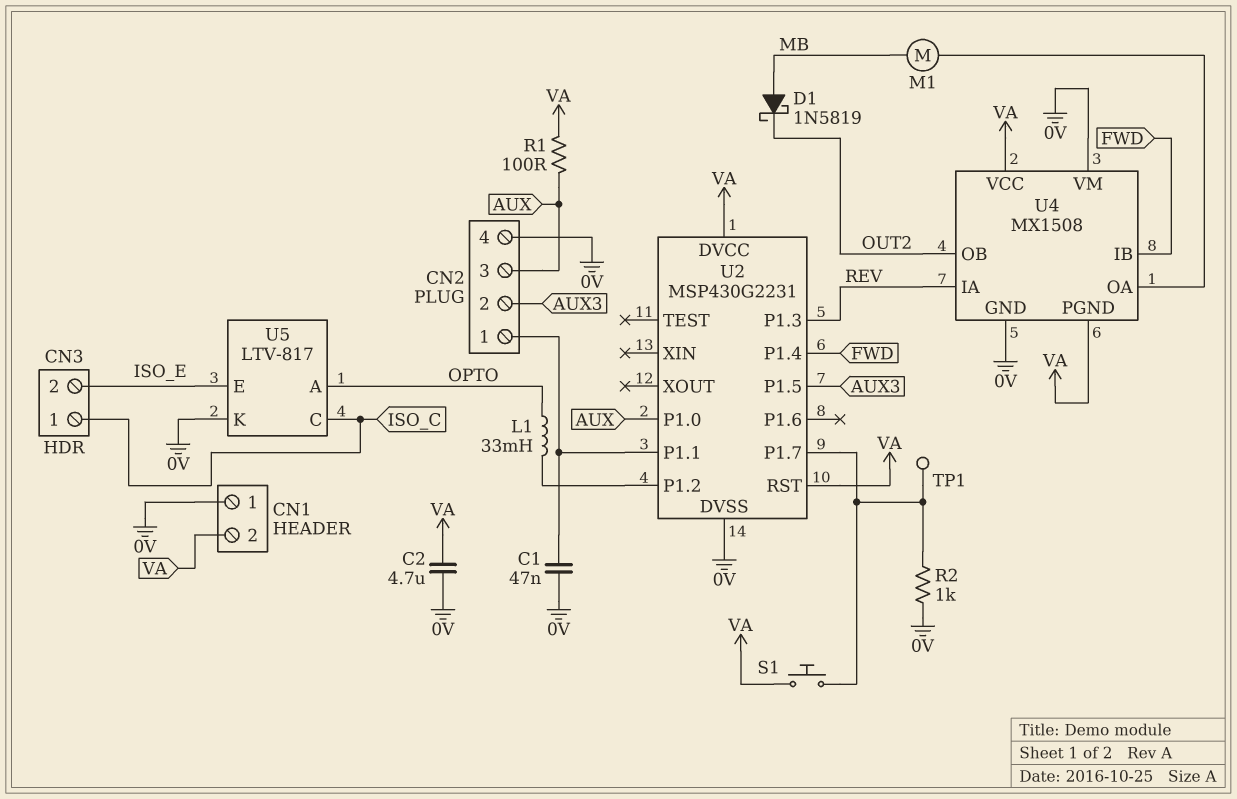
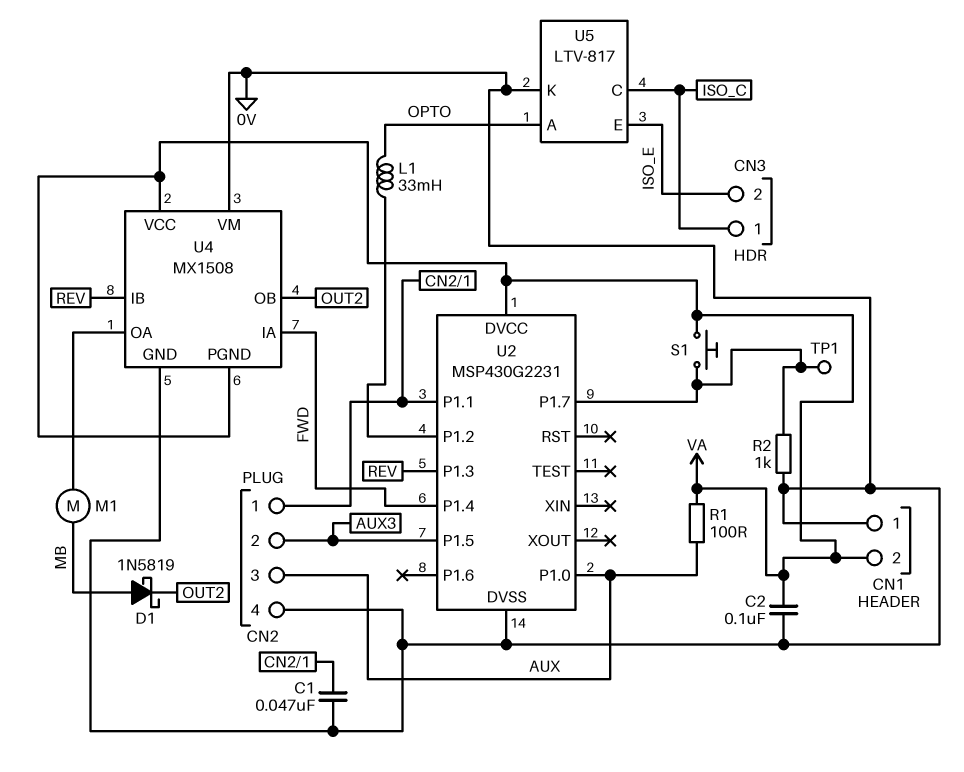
C2: 4.7uF (0V, VA) -> 100nF (0V, VA)
U2 pin RST: VA -> none
U4 pin IA: REV -> FWD
U4 pin IB: FWD -> REV

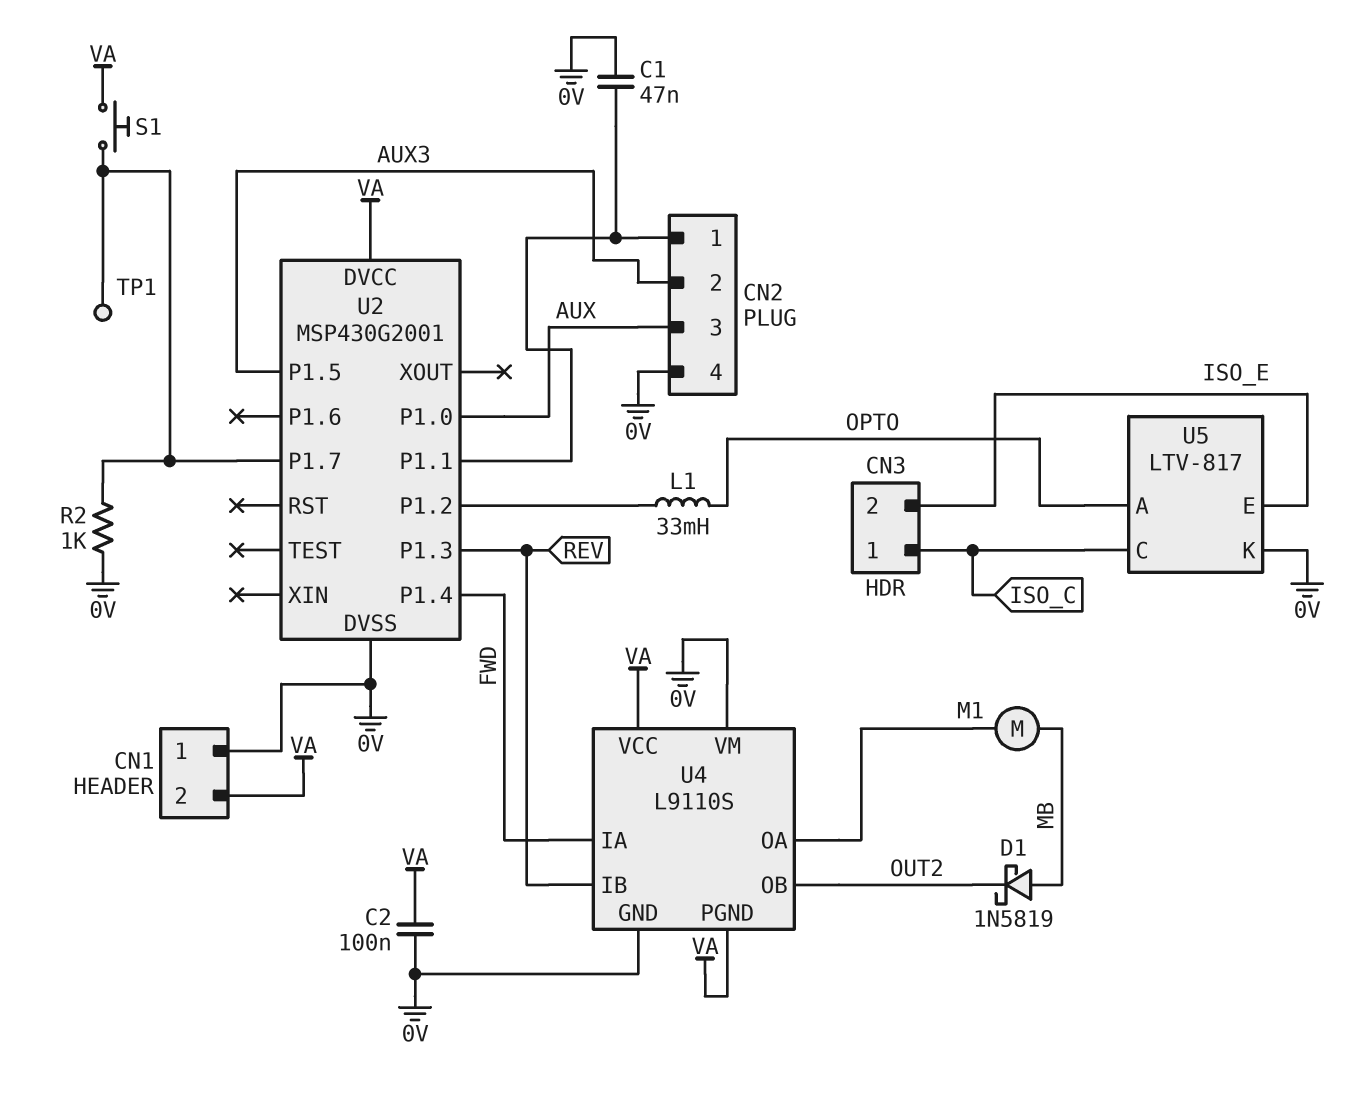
R1: 100 (AUX, VA) -> none
U2: MSP430G2231 -> MSP430G2001
U4: MX1508 -> L9110S

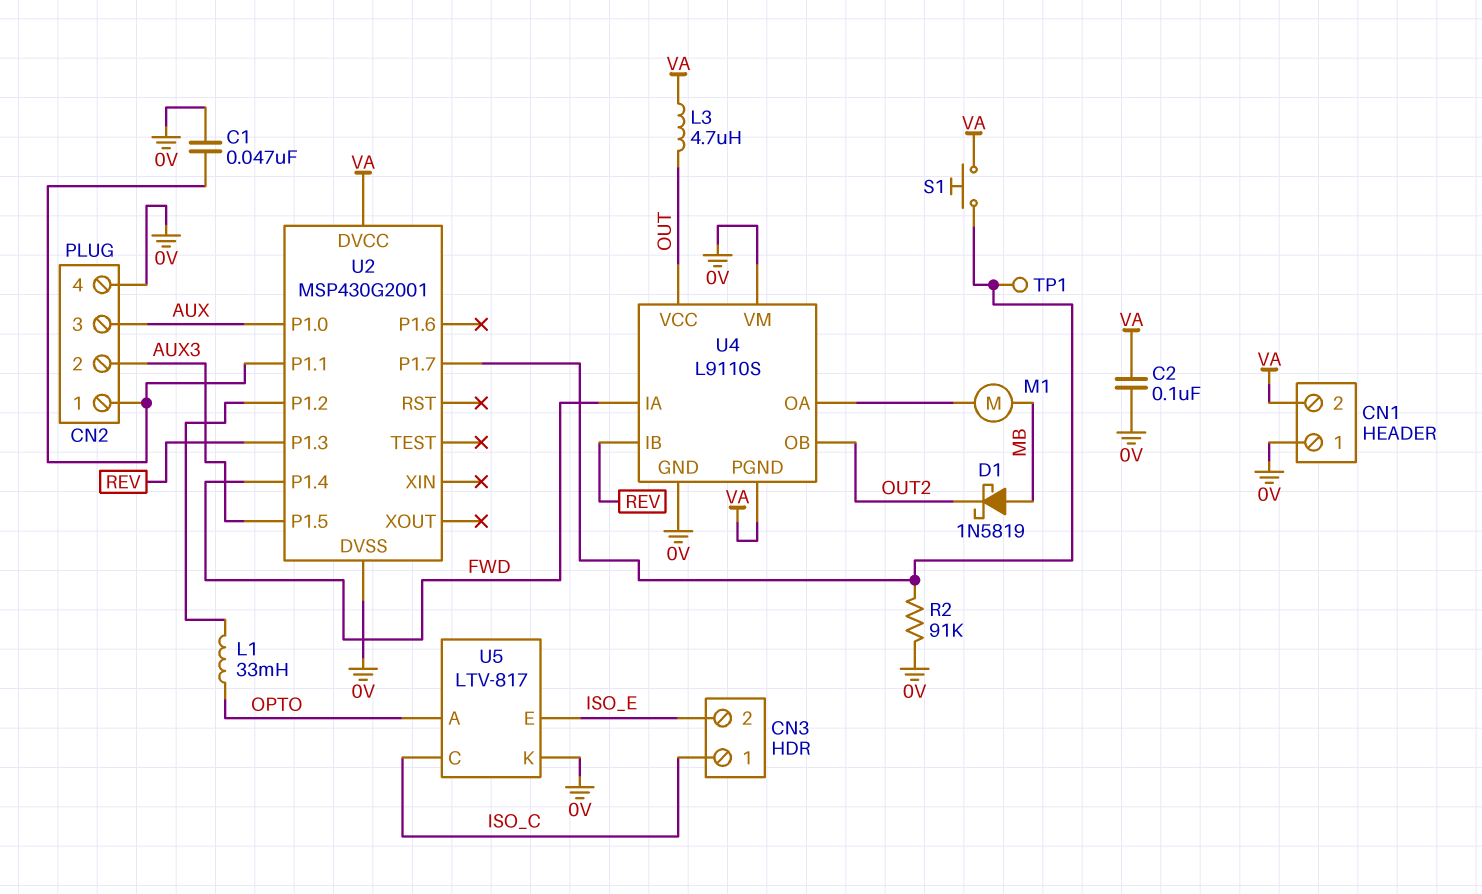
L3: none -> 4.7uH (OUT, VA)
R2: 1k (0V, U2/P1.7) -> 91k (0V, U2/P1.7)
U4 pin VCC: VA -> OUT

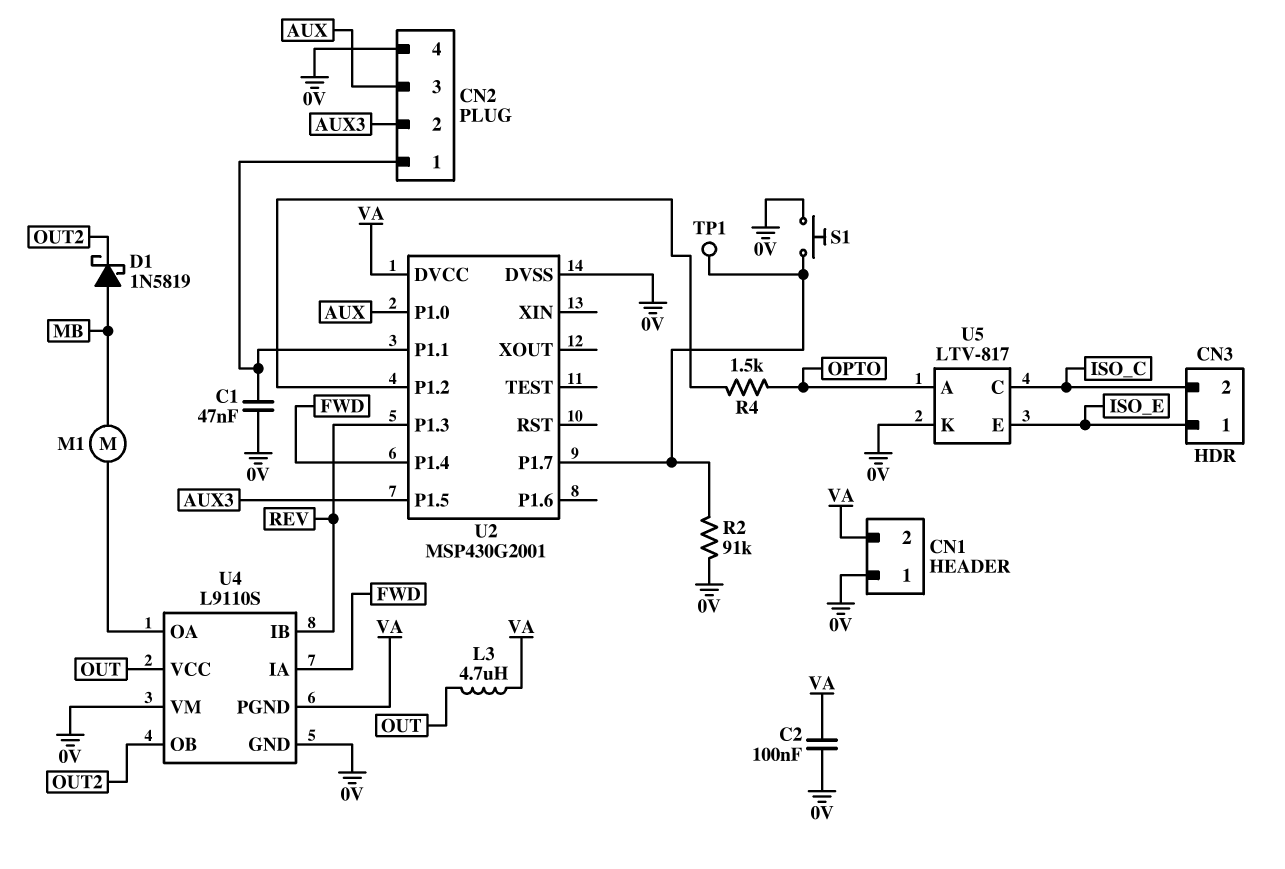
CN3 pin 1: ISO_C -> ISO_E
CN3 pin 2: ISO_E -> ISO_C
L1: 33mH (OPTO, U2/P1.2) -> none
R4: none -> 1.5k (OPTO, U2/P1.2)
S1: button (U2/P1.7, VA) -> button (0V, U2/P1.7)

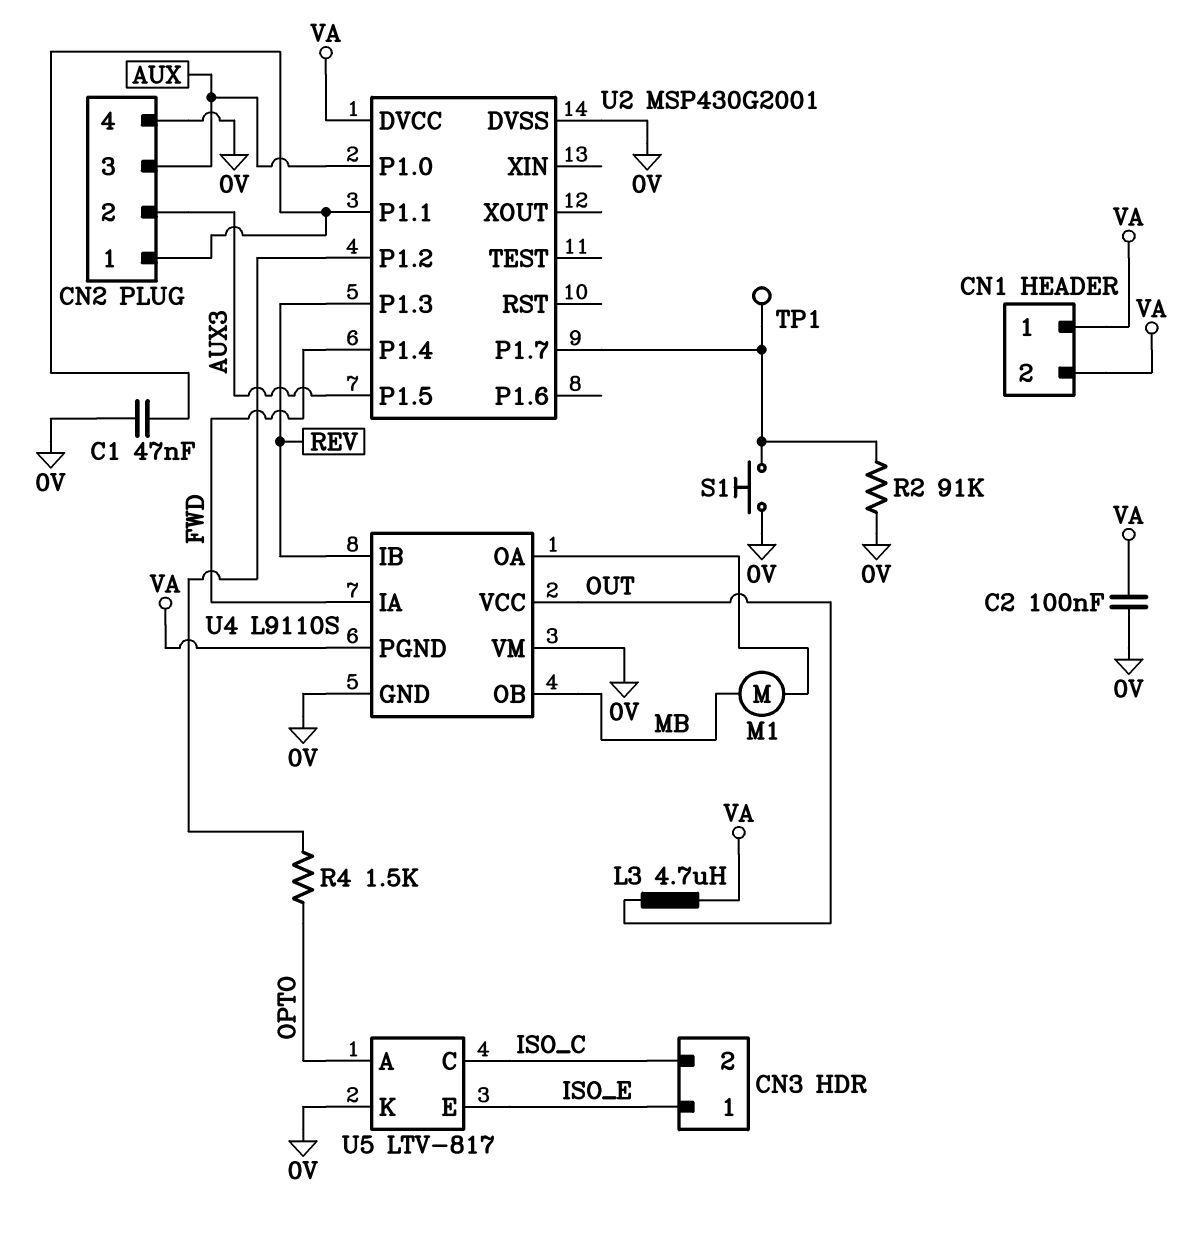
CN1 pin 1: 0V -> VA
D1: schottky 1N5819 (A MB, K OUT2) -> none
U4 pin OB: OUT2 -> MB

